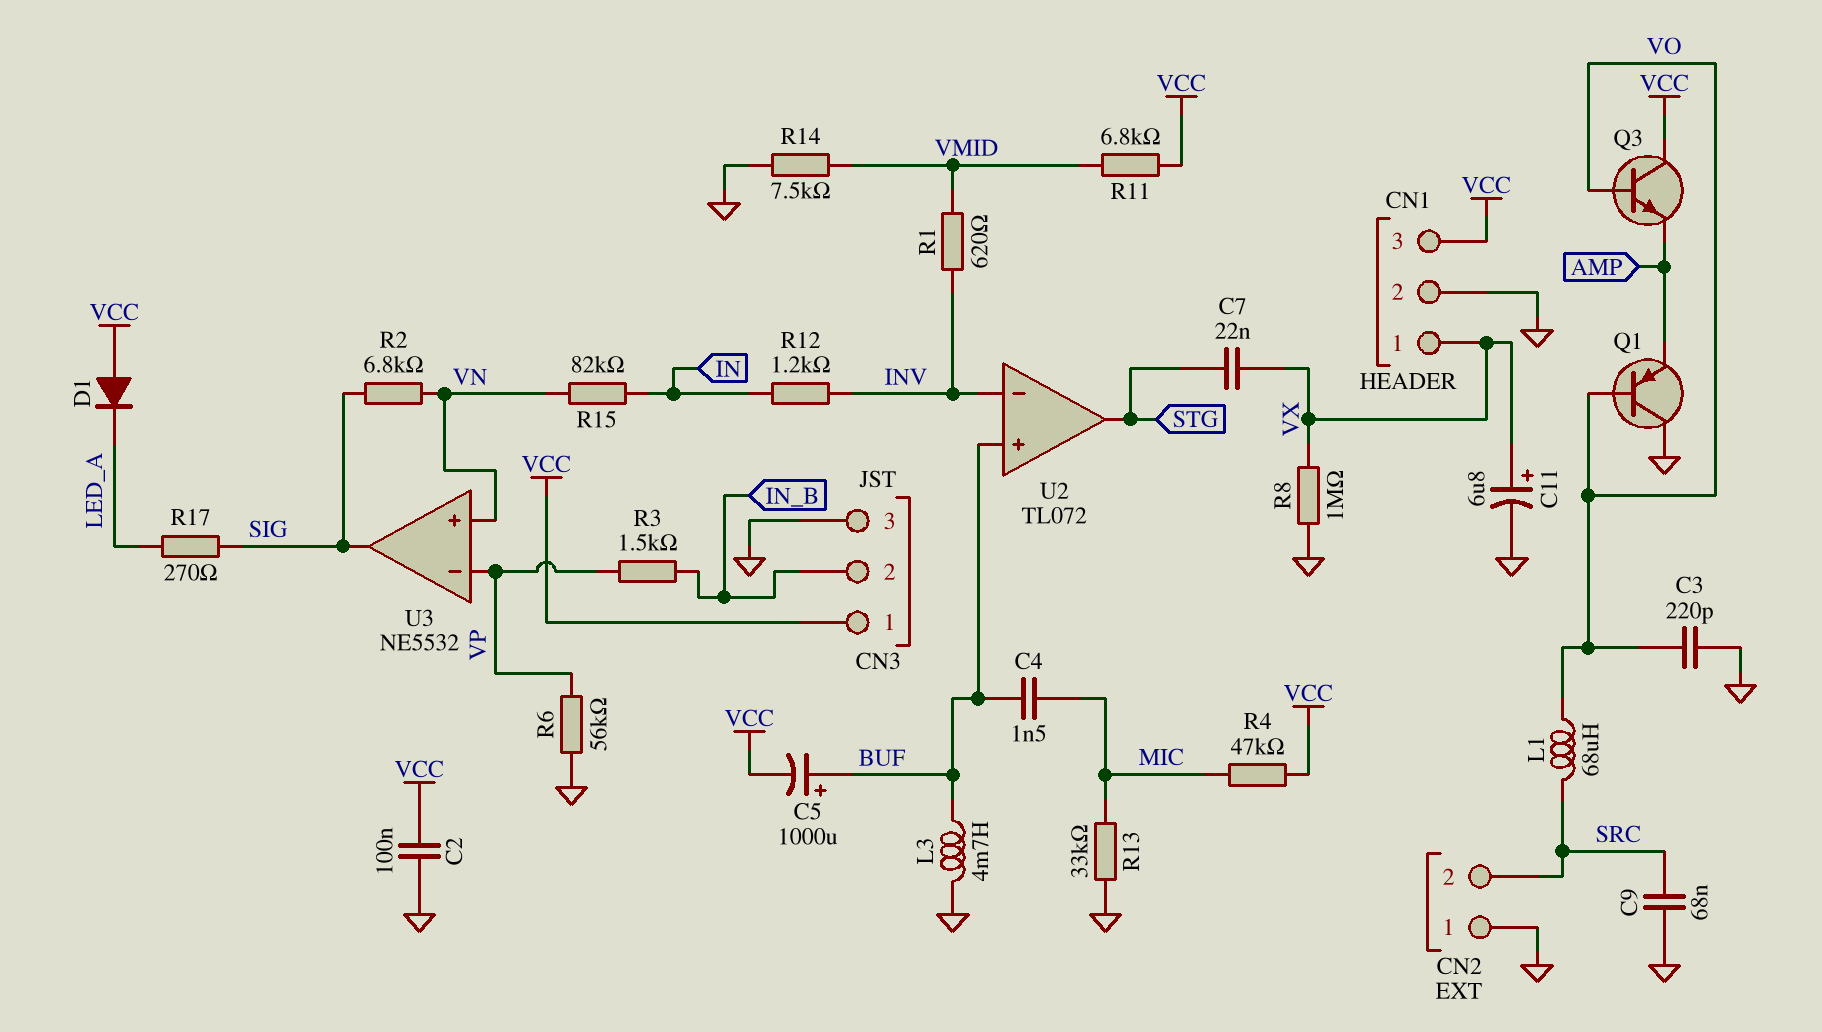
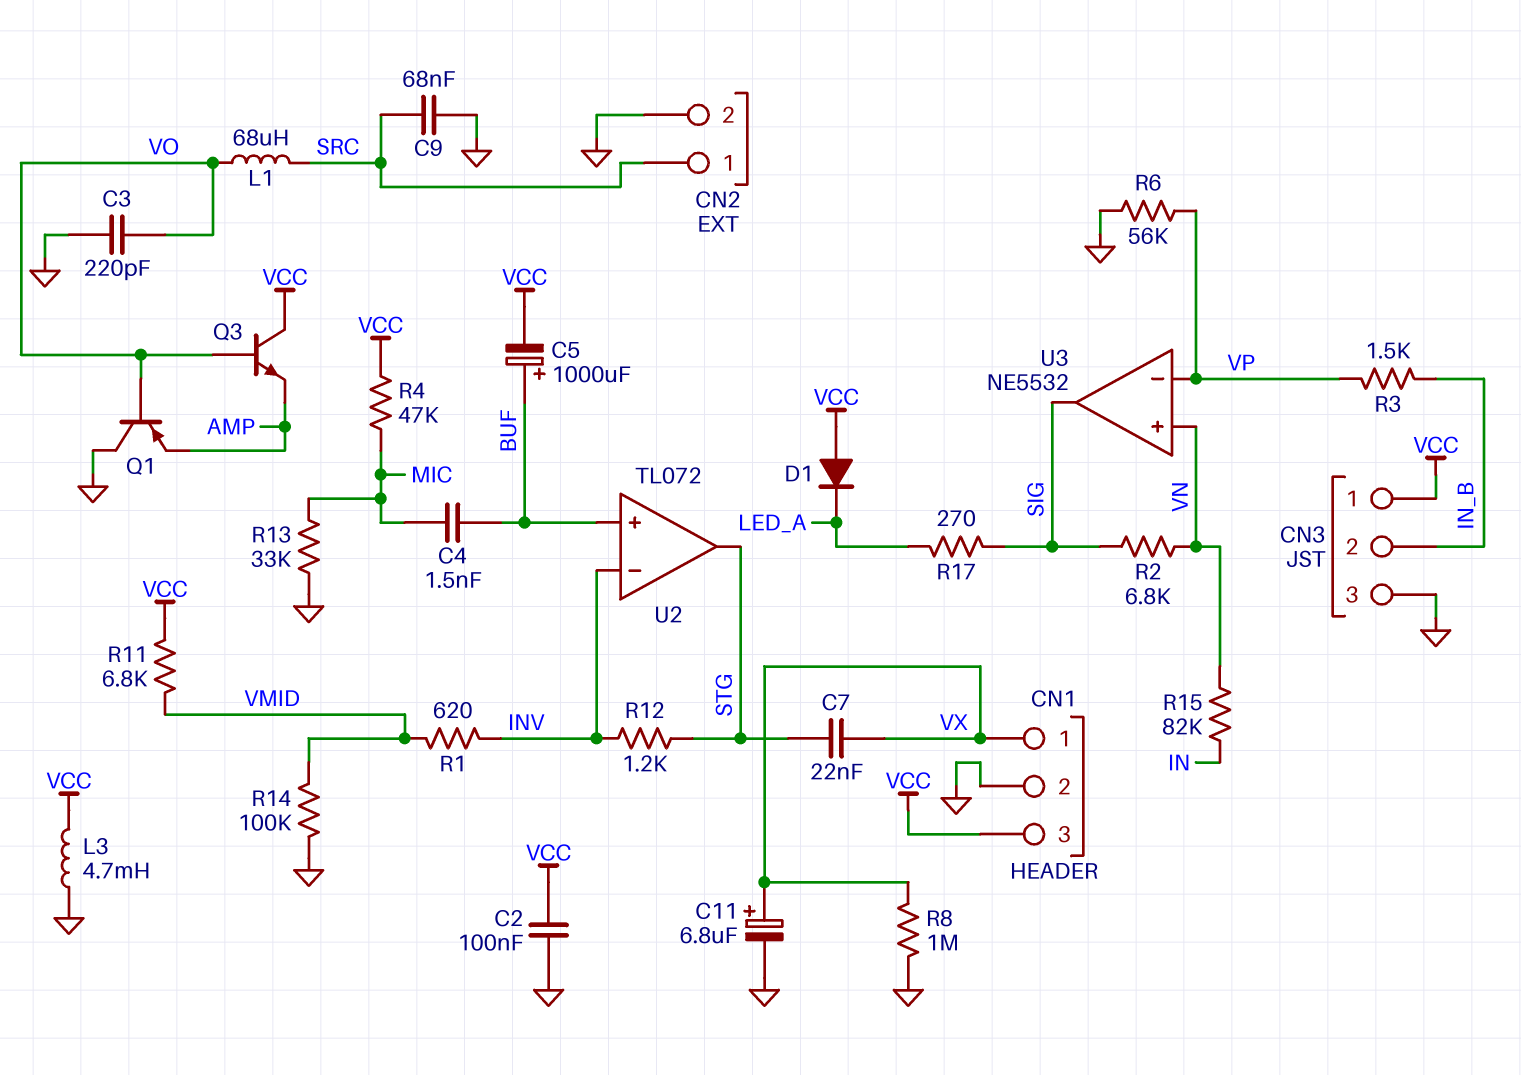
CN2 pin 1: GND -> SRC
CN2 pin 2: SRC -> GND
L3: 4.7mH (BUF, GND) -> 4.7mH (GND, VCC)
R12: 1.2k (IN, INV) -> 1.2k (INV, STG)
R14: 7.5k (GND, VMID) -> 100k (GND, VMID)

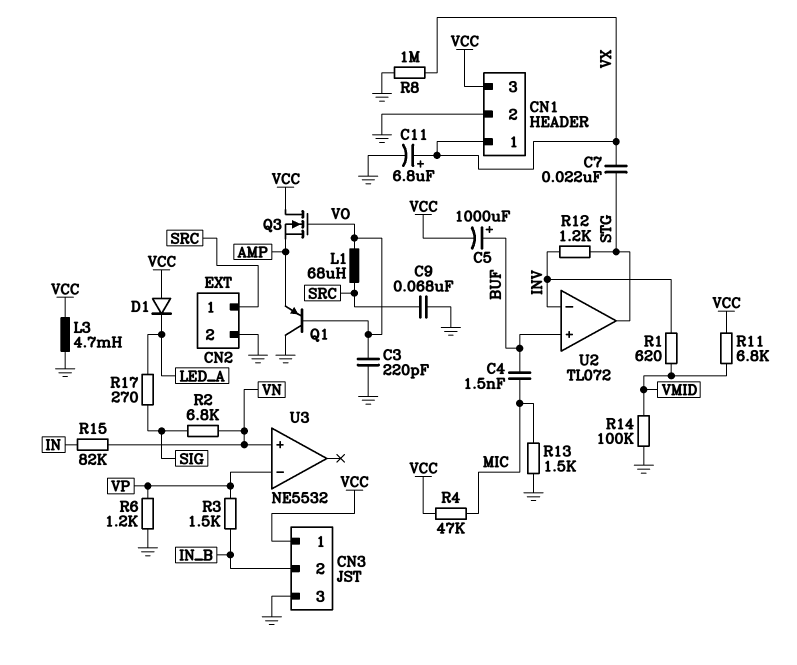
C2: 100nF (GND, VCC) -> none
Q3: NPN (B VO, C VCC, E AMP) -> NMOS (G VO, D VCC, S AMP)
R6: 56k (GND, VP) -> 1.2k (GND, VP)
R13: 33k (GND, MIC) -> 1.5k (GND, MIC)
U3 pin out: SIG -> none

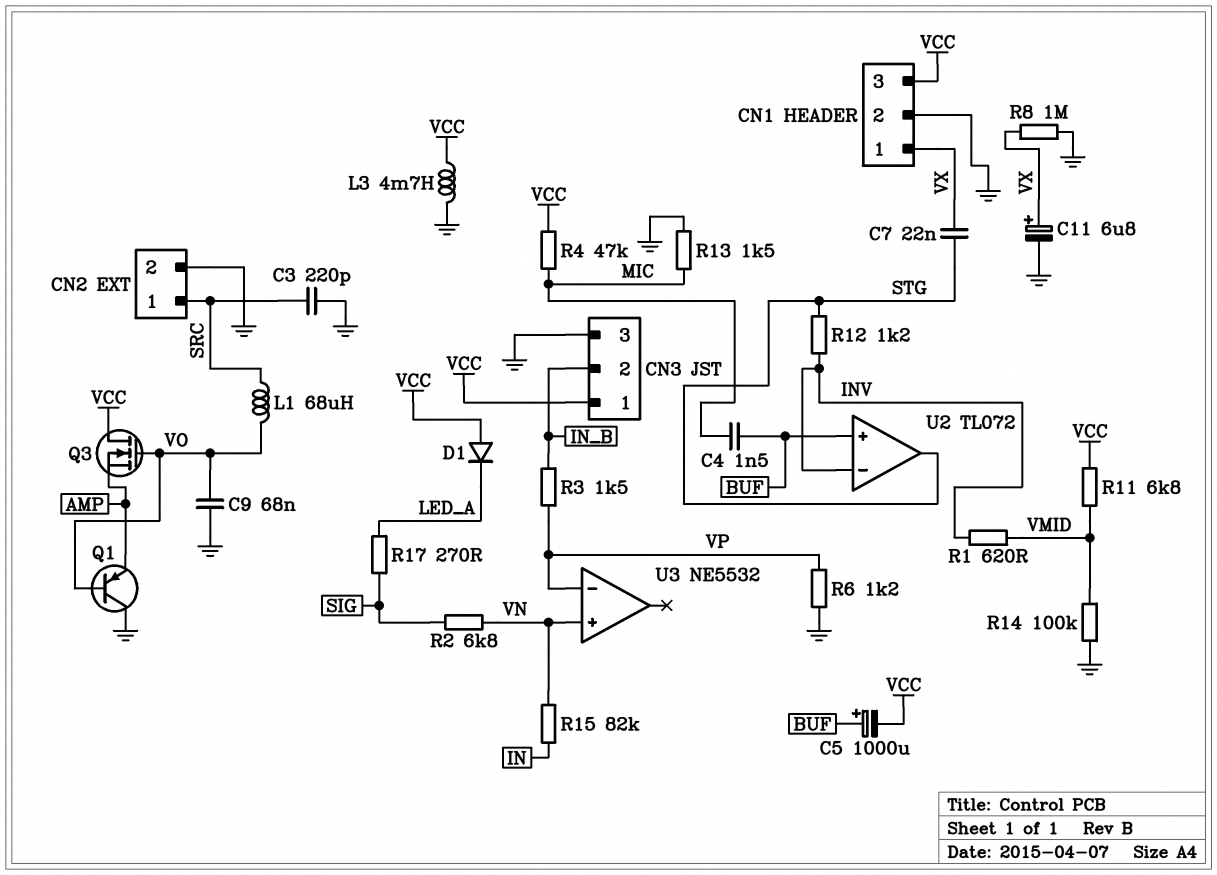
C3: 220pF (GND, VO) -> 220pF (GND, SRC)
C9: 68nF (GND, SRC) -> 68nF (GND, VO)

